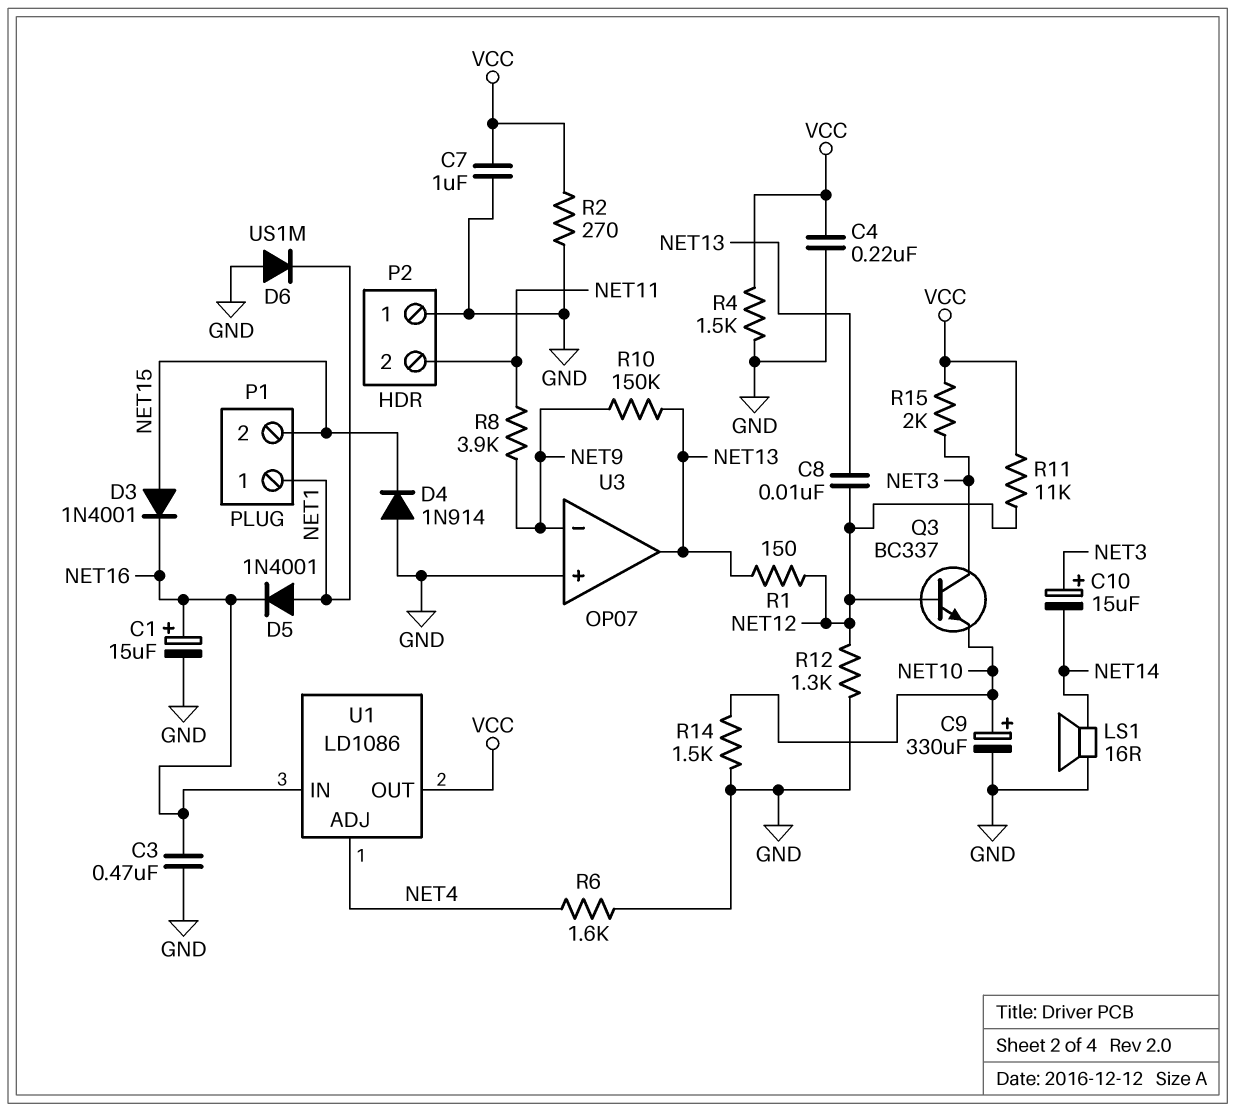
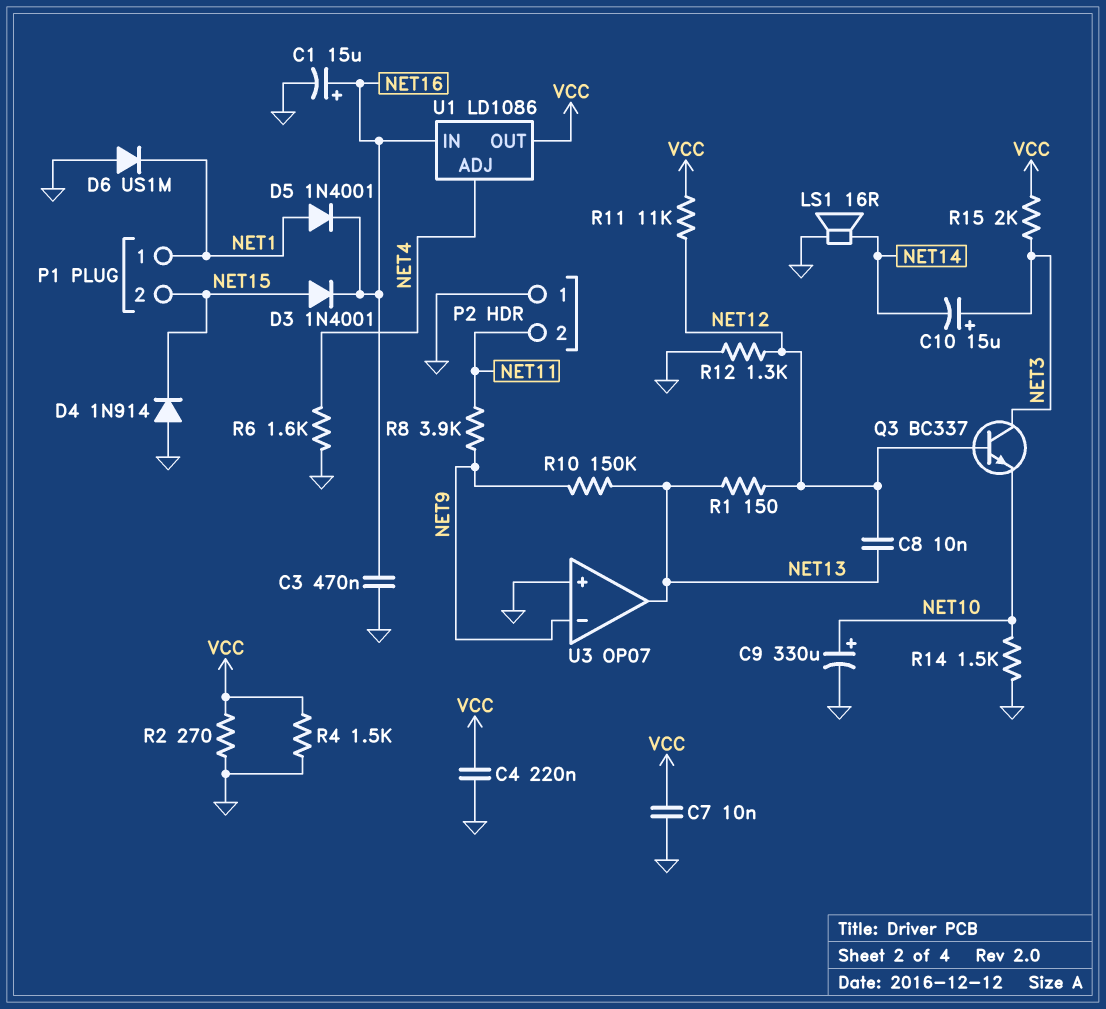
C7: 1uF (GND, VCC) -> 10nF (GND, VCC)

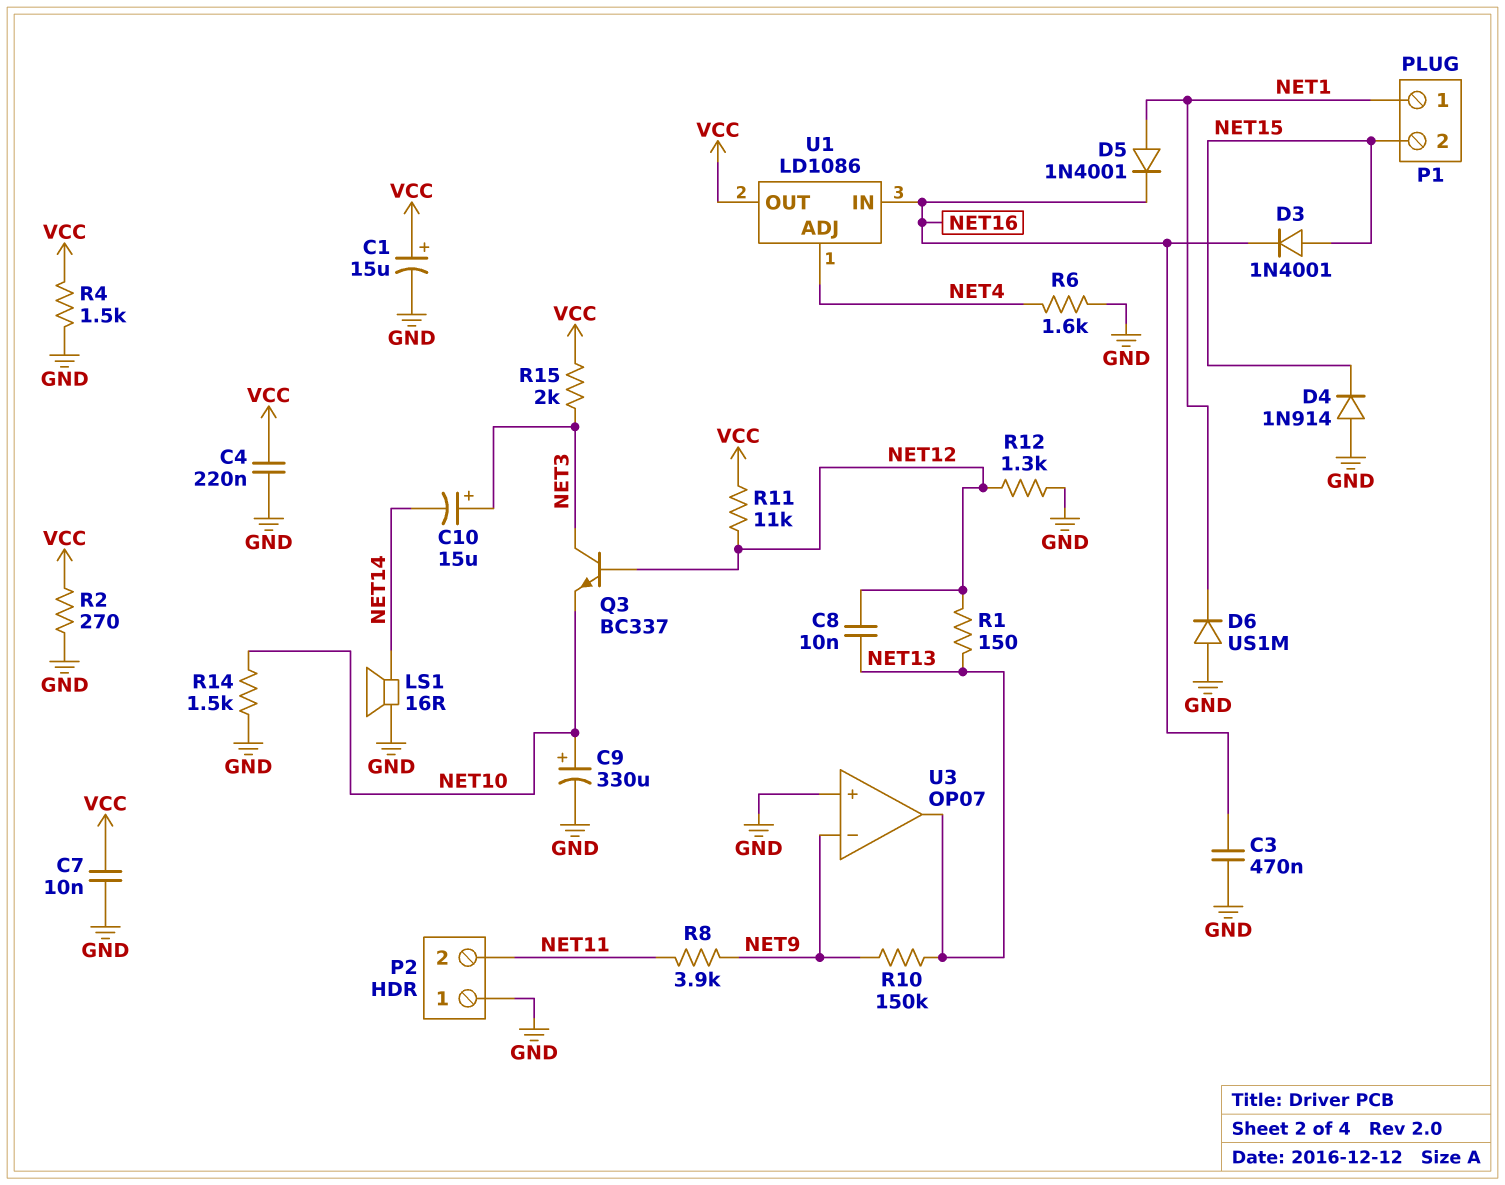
C1: 15uF (plus NET16, minus GND) -> 15uF (plus VCC, minus GND)

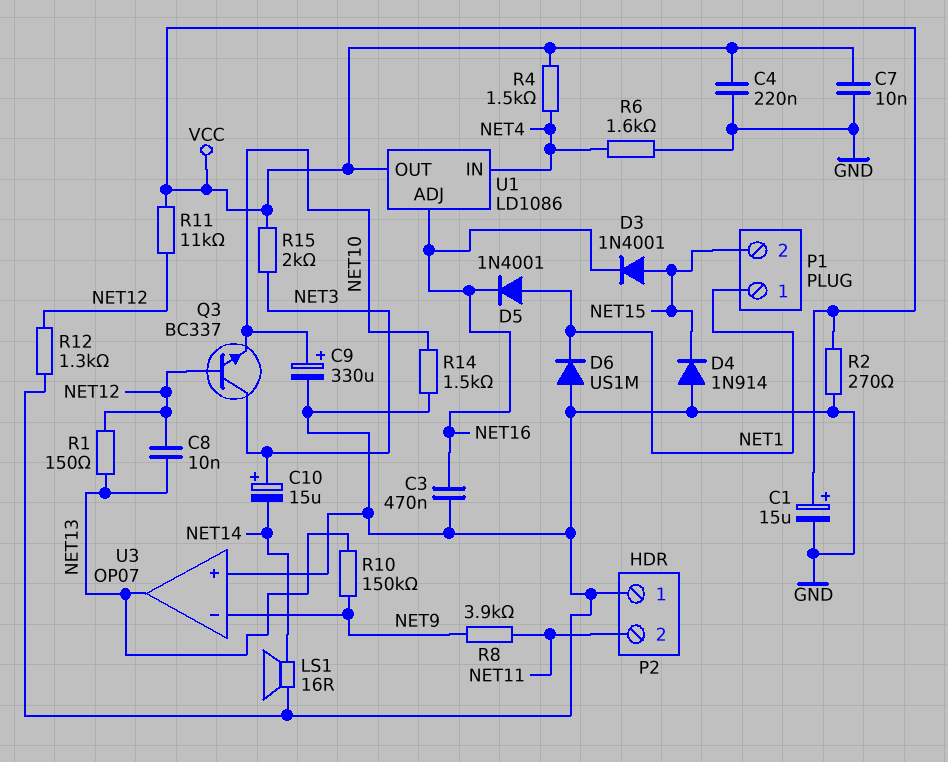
R4: 1.5k (GND, VCC) -> 1.5k (NET4, VCC)
U1 pin ADJ: NET4 -> NET16
U1 pin IN: NET16 -> NET4

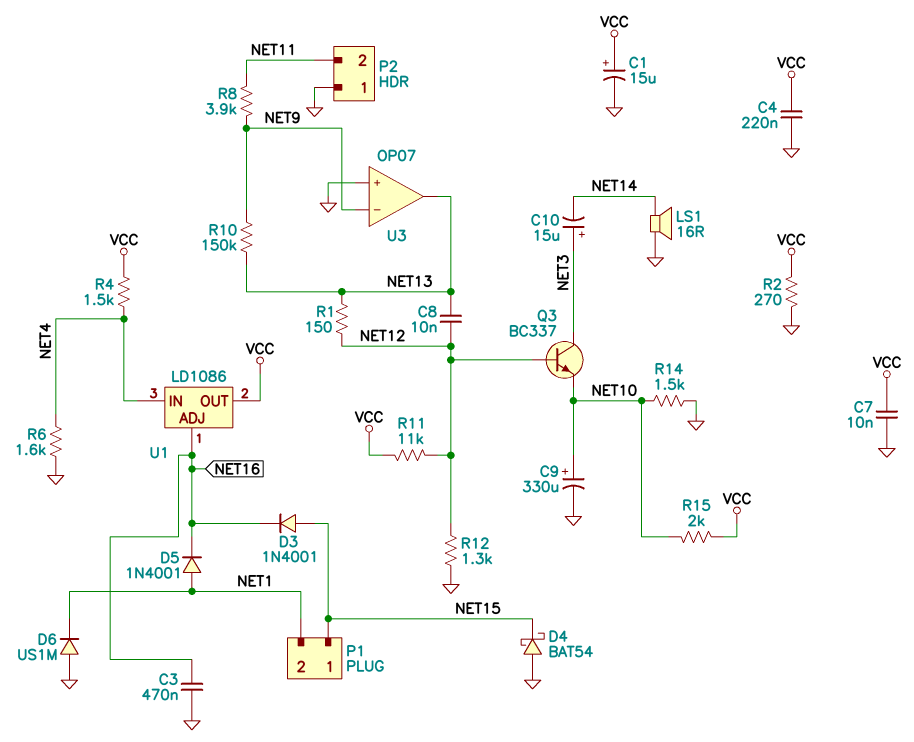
D4: diode 1N914 (A GND, K NET15) -> schottky BAT54 (A GND, K NET15)
P1 pin 1: NET1 -> NET15
P1 pin 2: NET15 -> NET1
R15: 2k (NET3, VCC) -> 2k (NET10, VCC)

